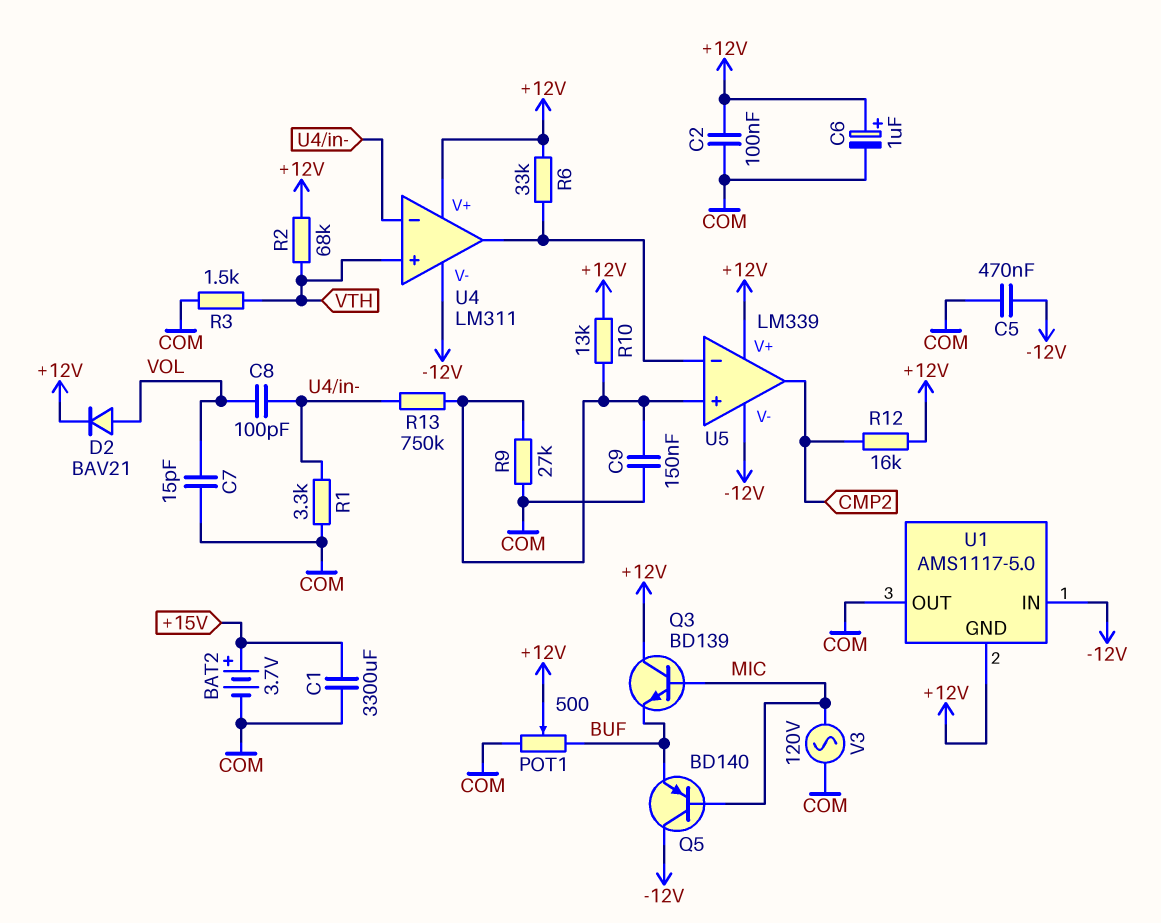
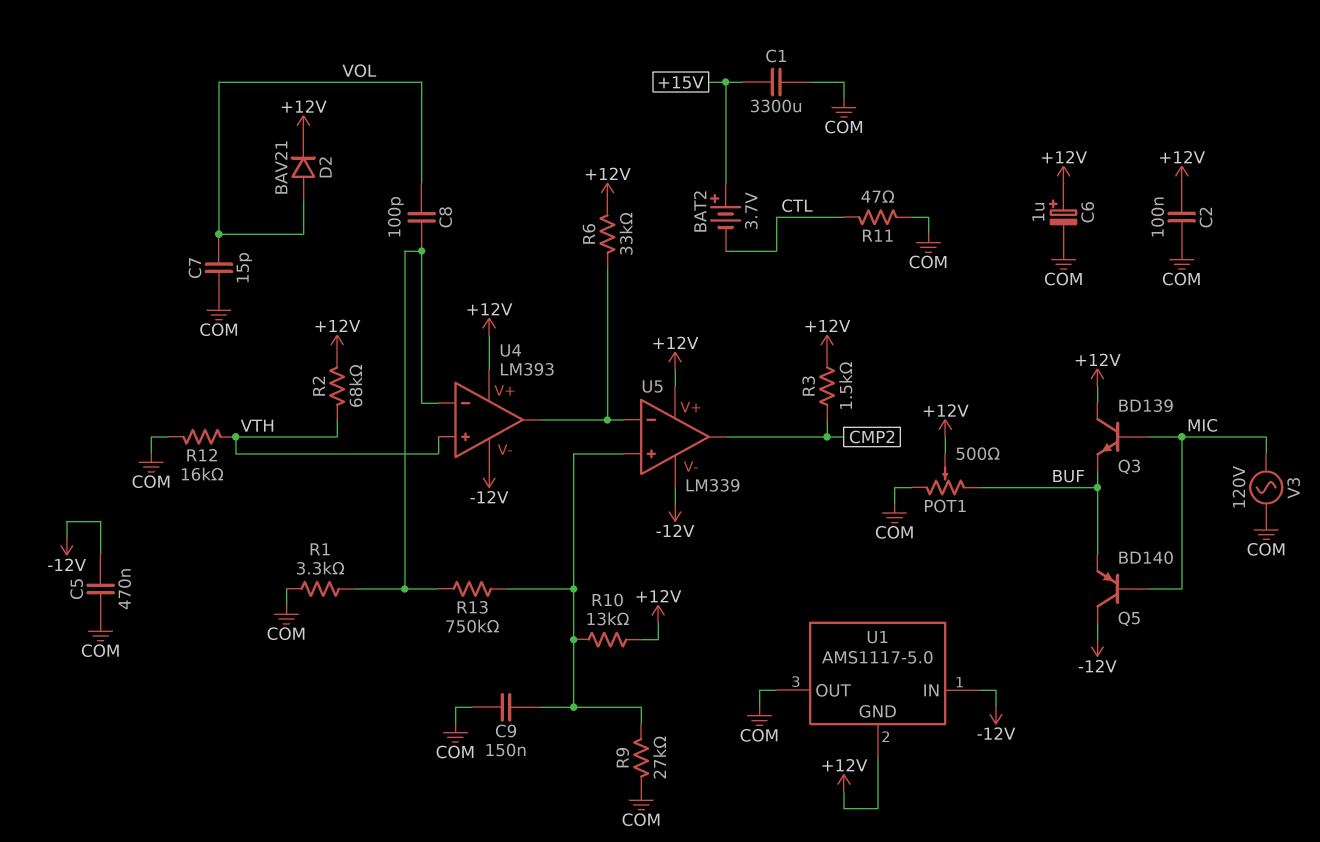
BAT2: 3.7V (plus +15V, minus COM) -> 3.7V (plus +15V, minus CTL)
R3: 1.5k (COM, VTH) -> 1.5k (+12V, CMP2)
R11: none -> 47 (COM, CTL)
R12: 16k (+12V, CMP2) -> 16k (COM, VTH)
U4: LM311 -> LM393

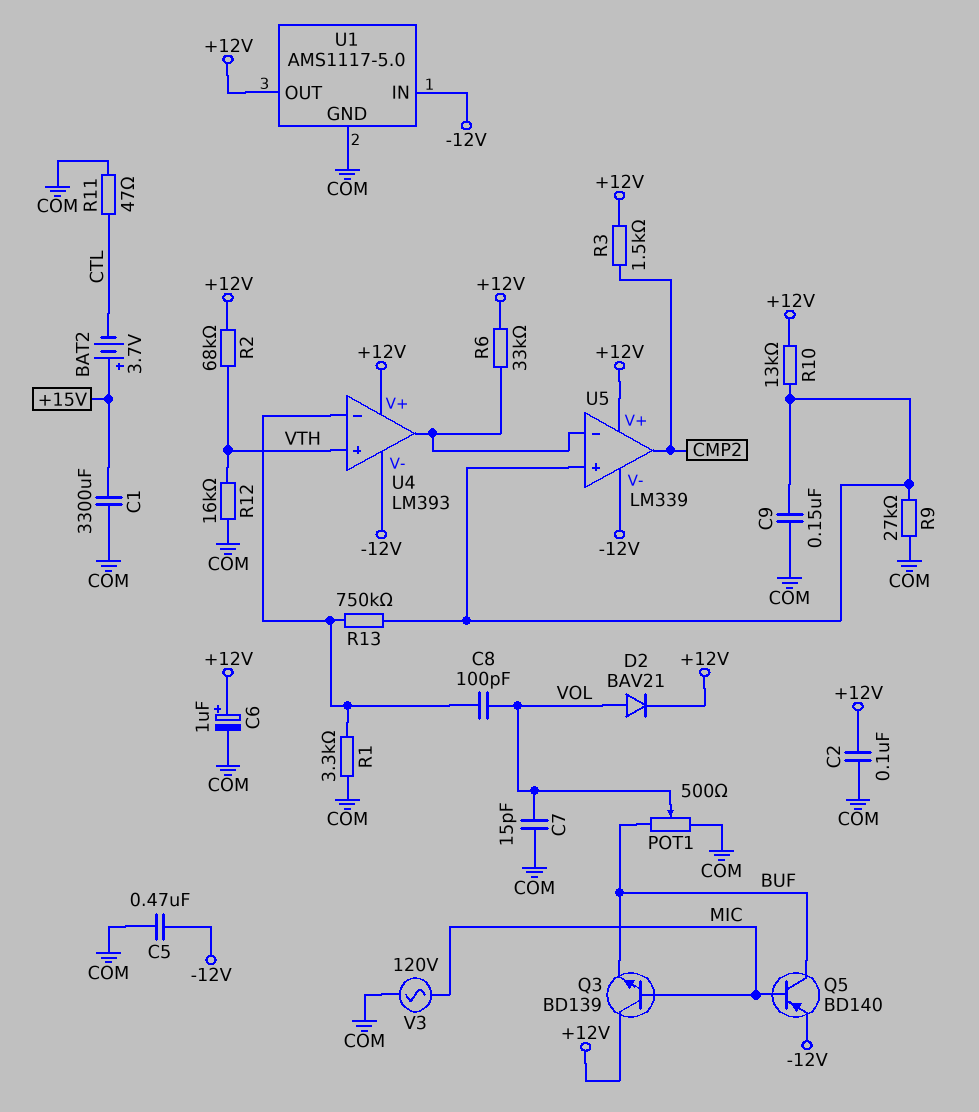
POT1: 500 (BUF, COM, wiper +12V) -> 500 (BUF, COM, wiper VOL)
Q5: PNP BD140 (B MIC, C -12V, E BUF) -> PNP BD140 (B MIC, C BUF, E -12V)
U1 pin GND: +12V -> COM
U1 pin OUT: COM -> +12V

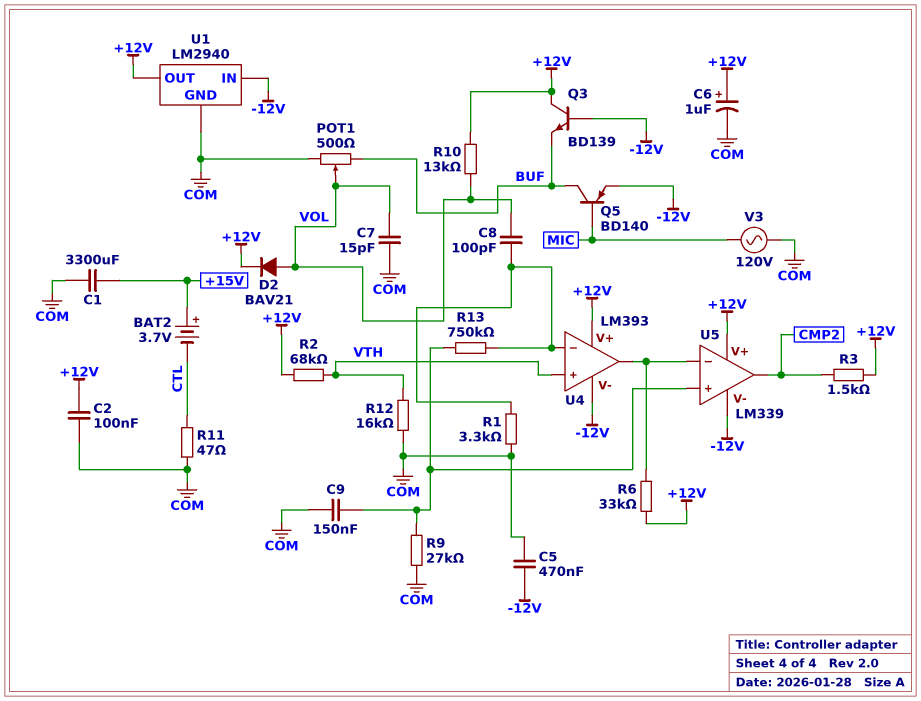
Q3: NPN BD139 (B MIC, C +12V, E BUF) -> NPN BD139 (B -12V, C +12V, E BUF)
R10: 13k (+12V, U5/in+) -> 13k (+12V, VOL)
U1: AMS1117-5.0 -> LM2940

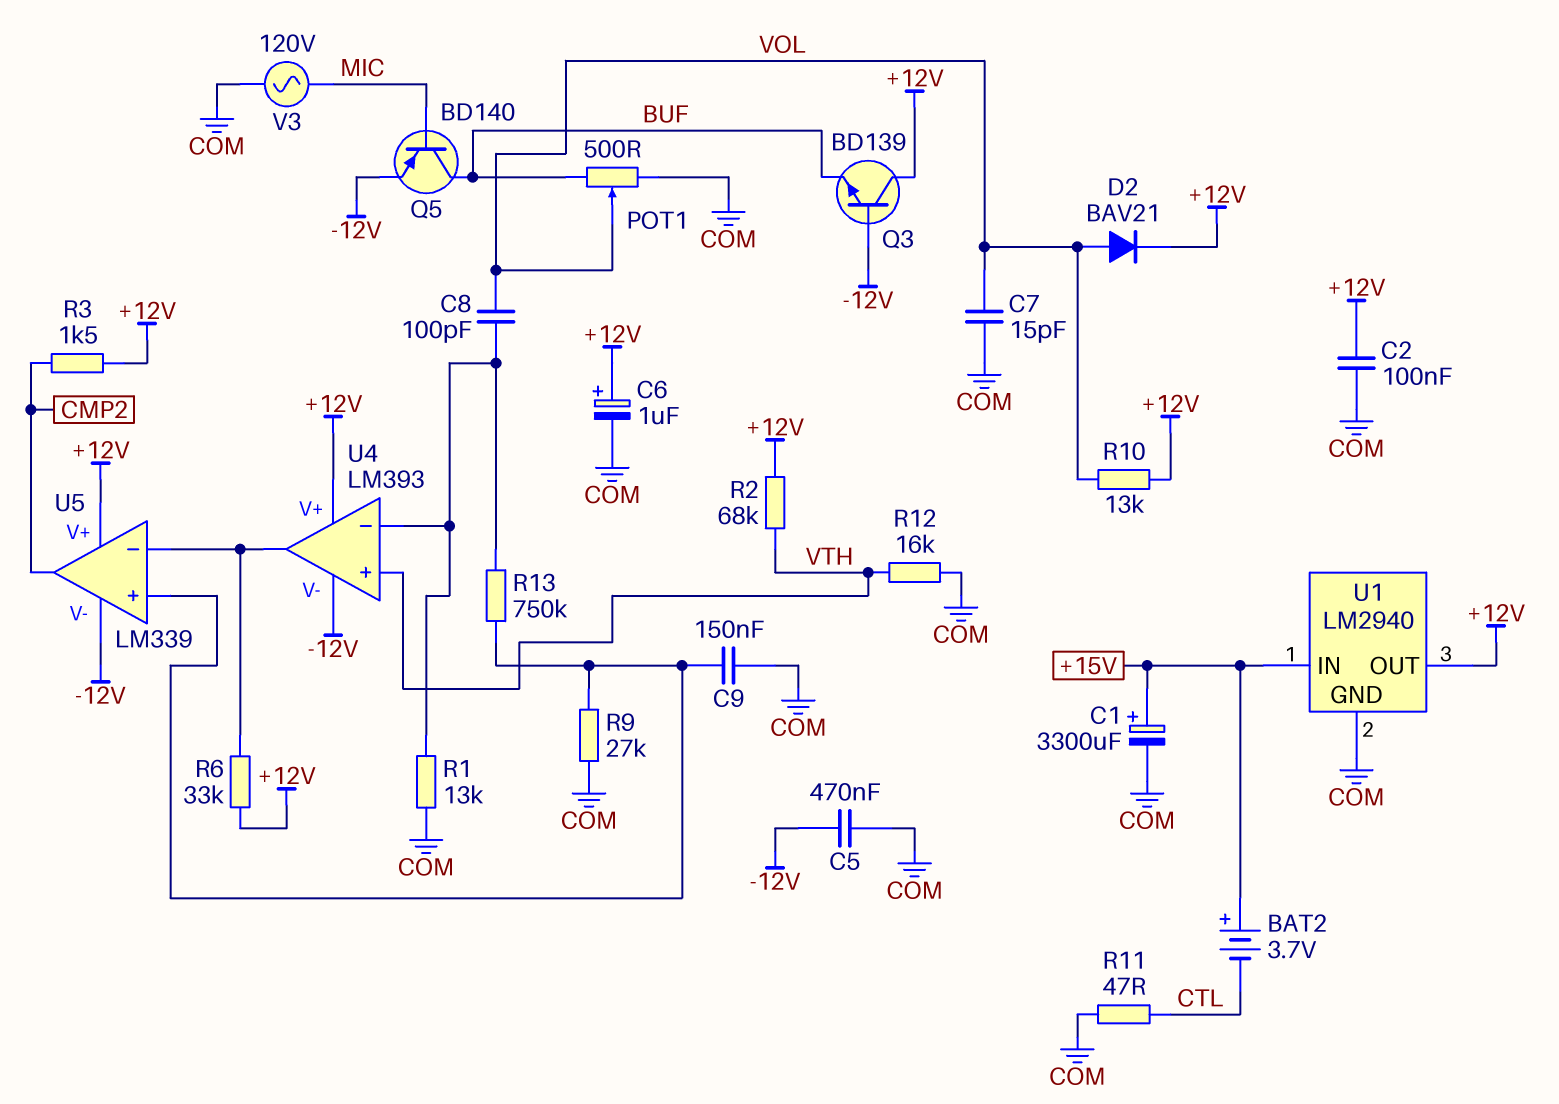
C1: 3300uF (+15V, COM) -> 3300uF (plus +15V, minus COM)
R1: 3.3k (COM, U4/in-) -> 13k (COM, U4/in-)
U1 pin IN: -12V -> +15V

